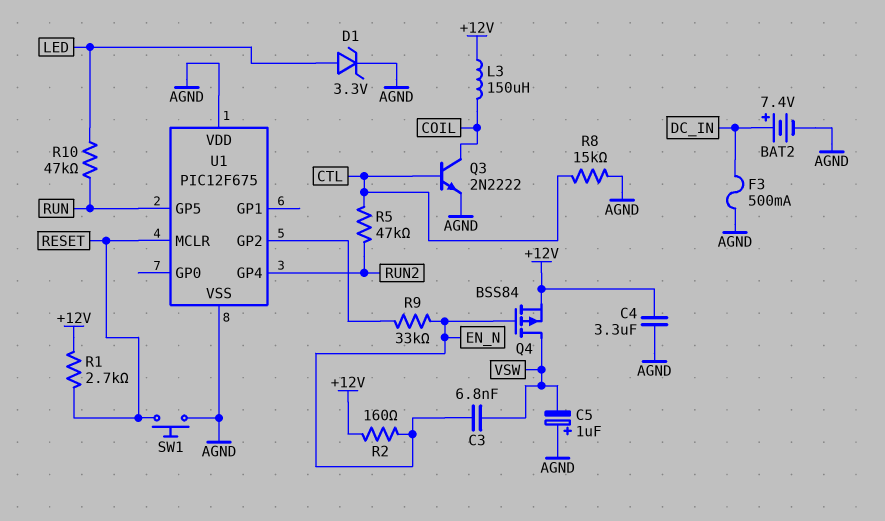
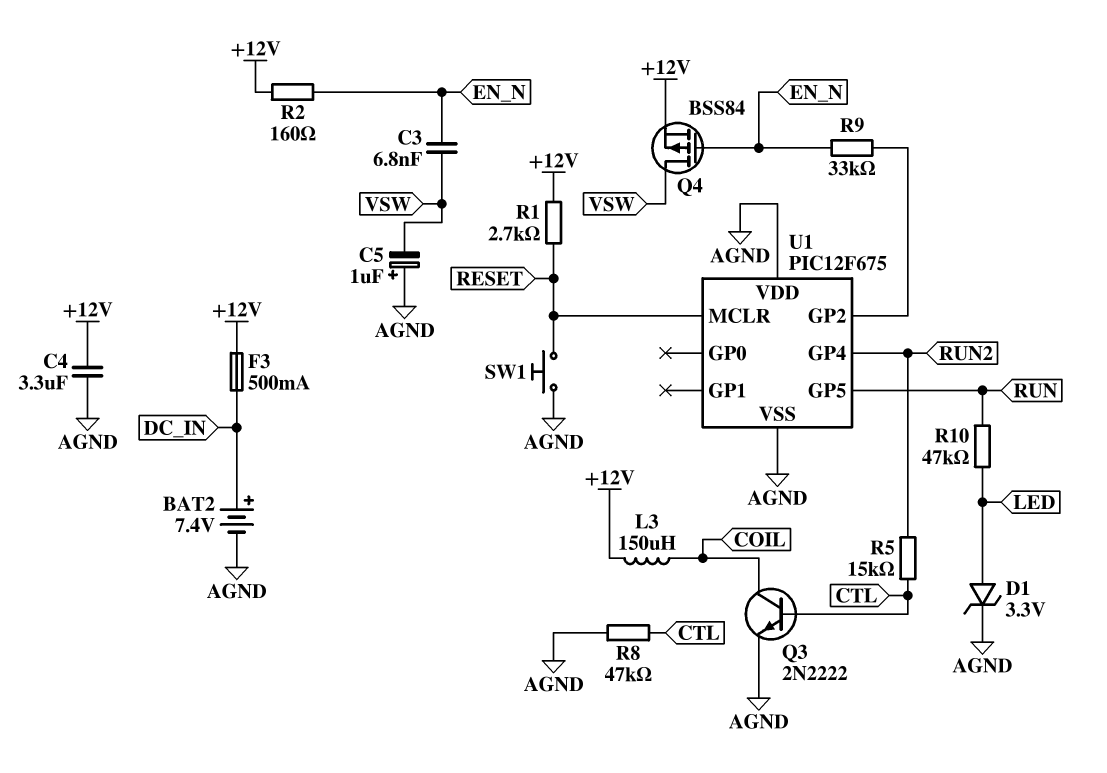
F3: 500mA (AGND, DC_IN) -> 500mA (+12V, DC_IN)
R5: 47k (CTL, RUN2) -> 15k (CTL, RUN2)
R8: 15k (AGND, CTL) -> 47k (AGND, CTL)

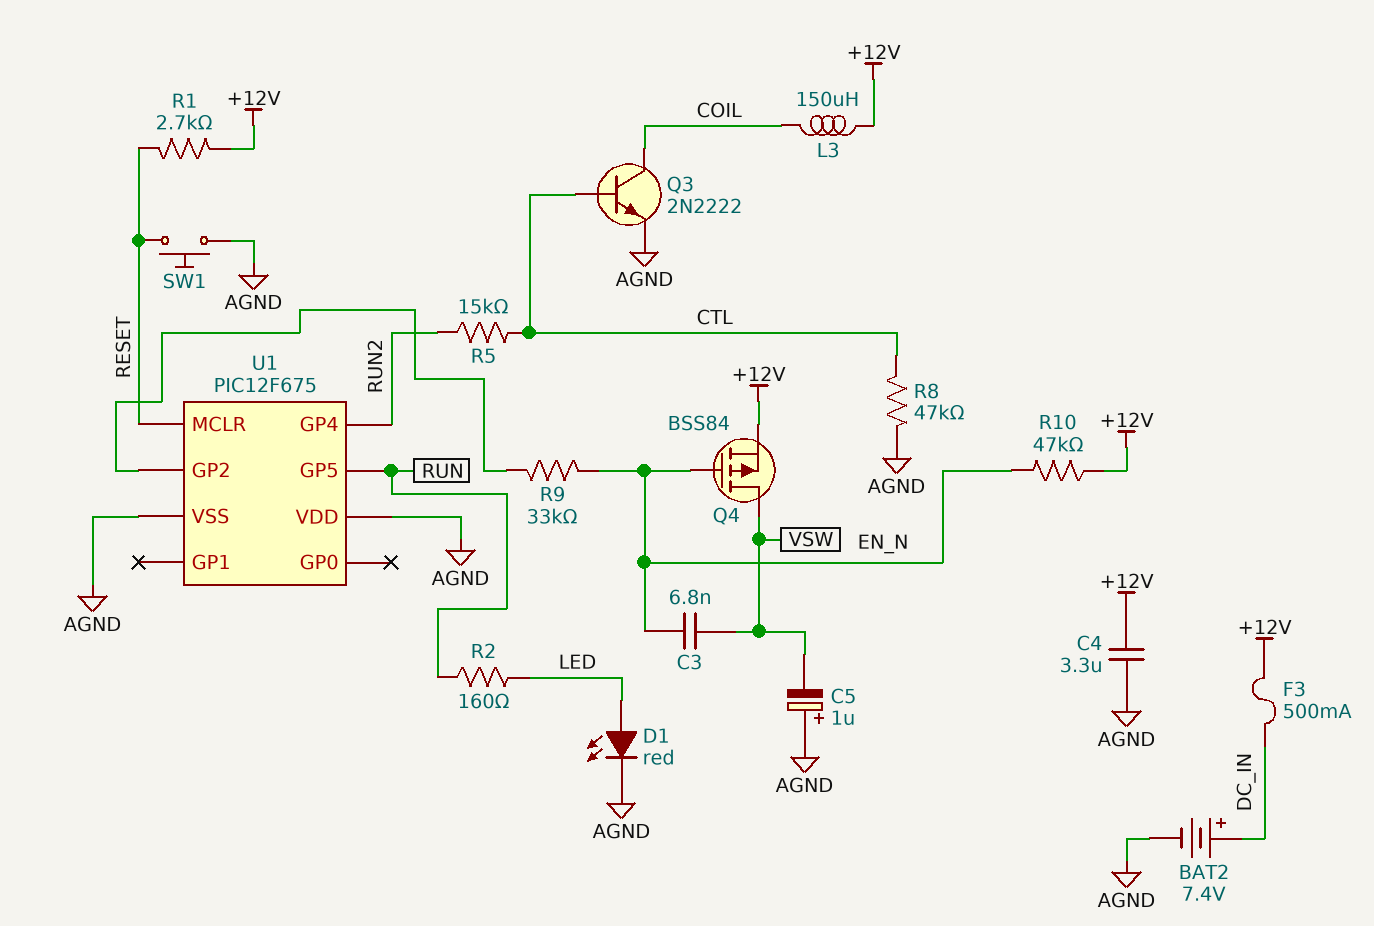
D1: zener 3.3V (A LED, K AGND) -> LED red (A LED, K AGND)
R2: 160 (+12V, EN_N) -> 160 (LED, RUN)
R10: 47k (LED, RUN) -> 47k (+12V, EN_N)

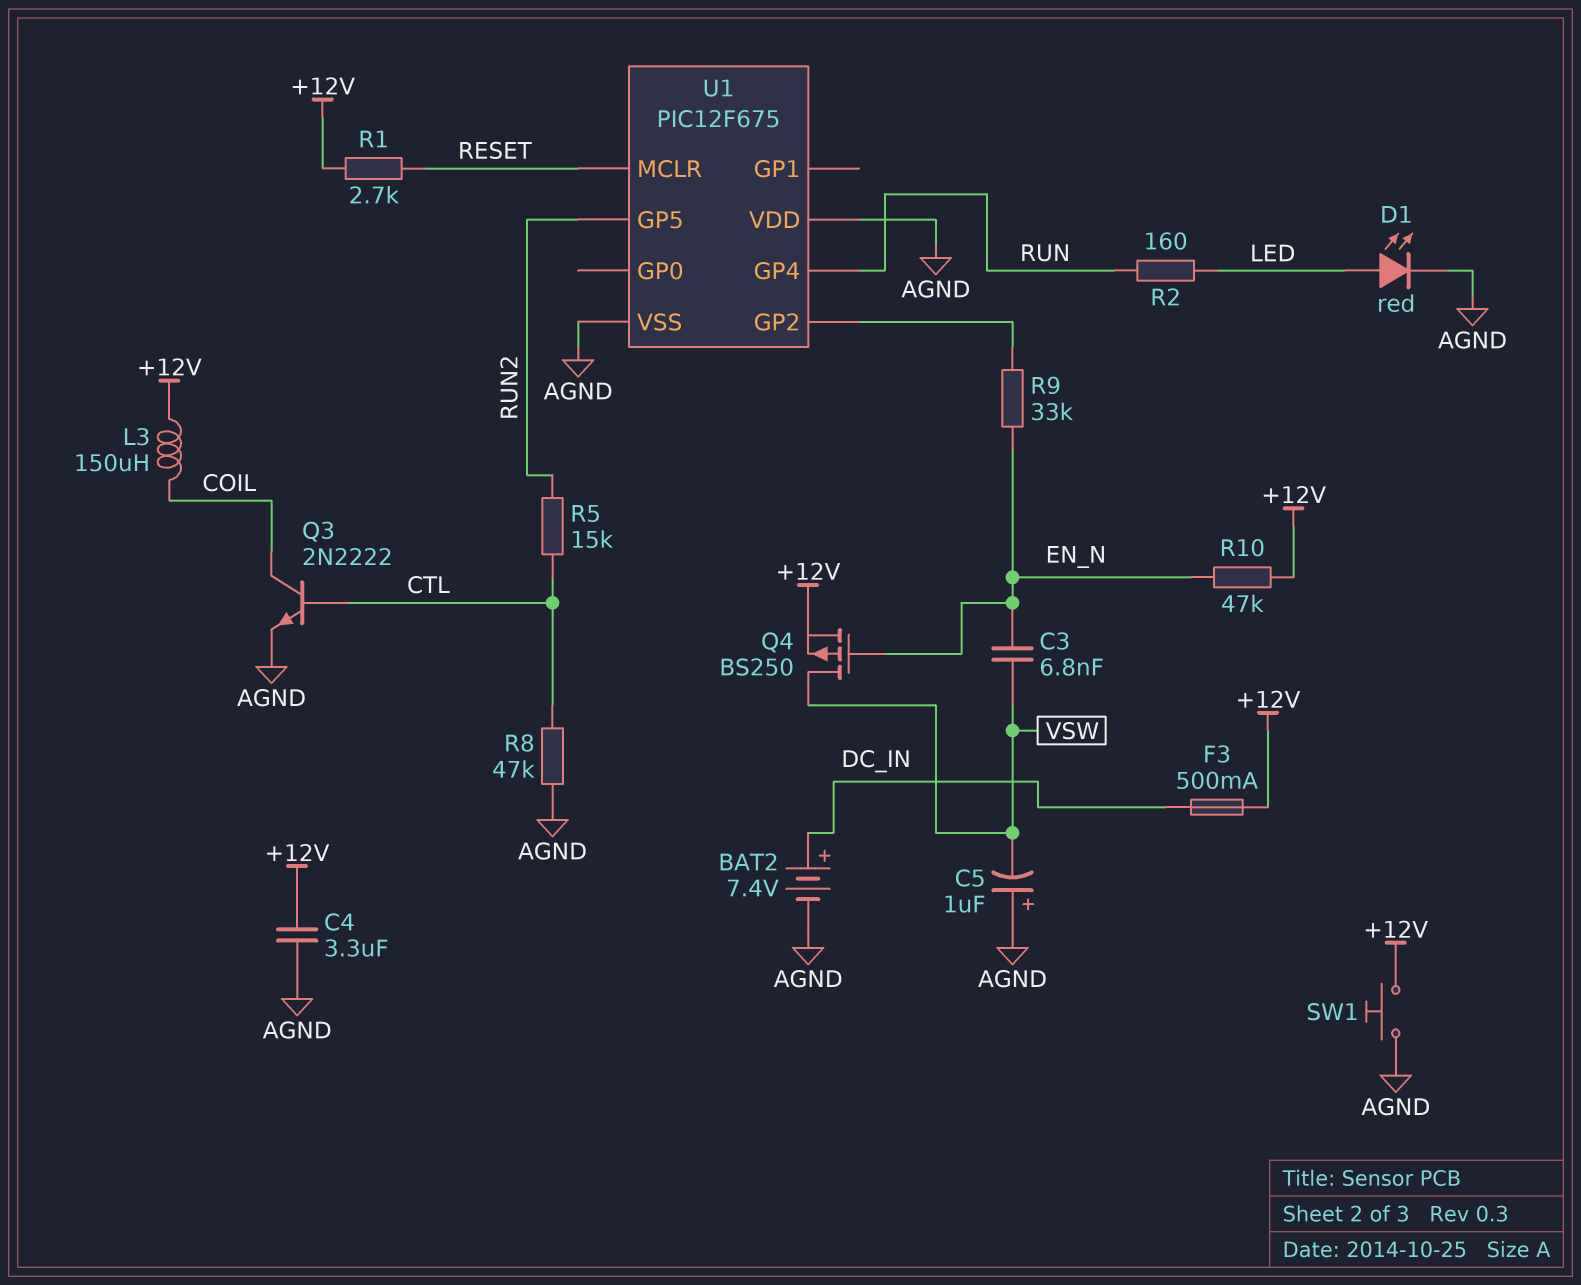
Q4: PMOS BSS84 (G EN_N, D VSW, S +12V) -> PMOS BS250 (G EN_N, D VSW, S +12V)
SW1: button (AGND, RESET) -> button (+12V, AGND)
U1 pin GP4: RUN2 -> RUN
U1 pin GP5: RUN -> RUN2

